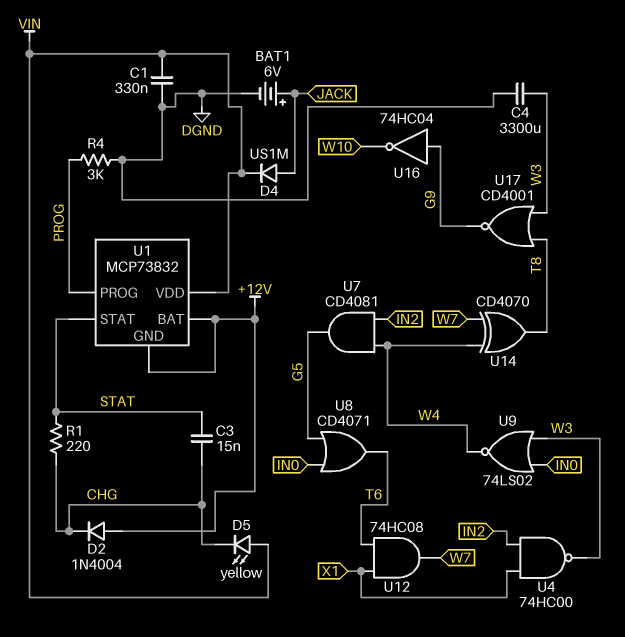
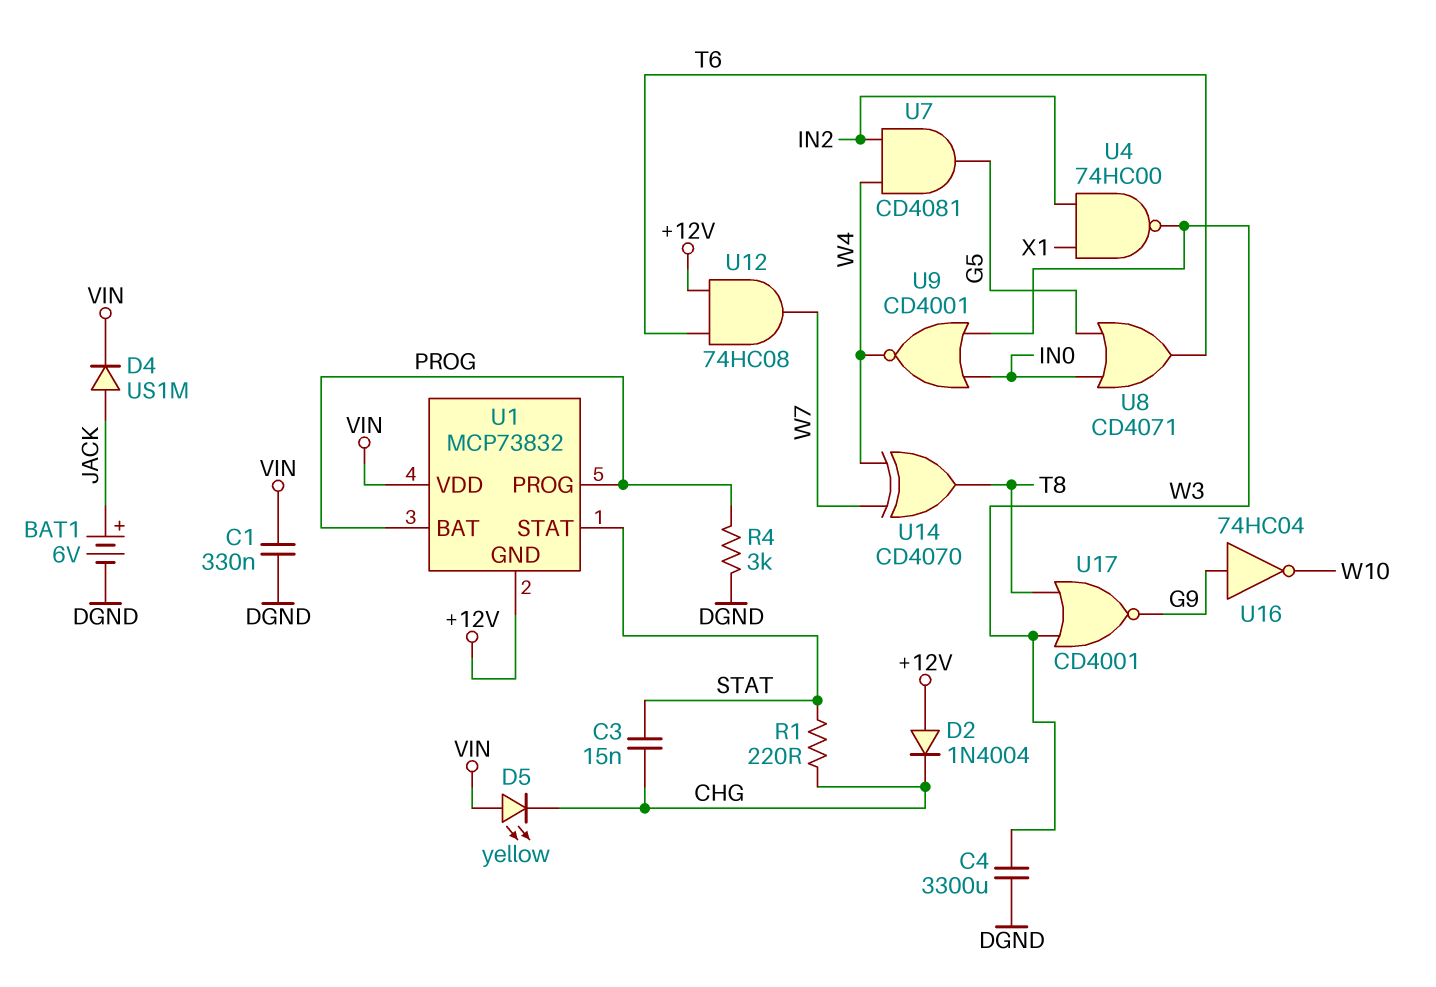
U1 pin BAT: +12V -> PROG
U9: NOR 74LS02 (in IN0, in W3, out W4) -> NOR CD4001 (in IN0, in W3, out W4)
U12: AND 74HC08 (in T6, in X1, out W7) -> AND 74HC08 (in +12V, in T6, out W7)

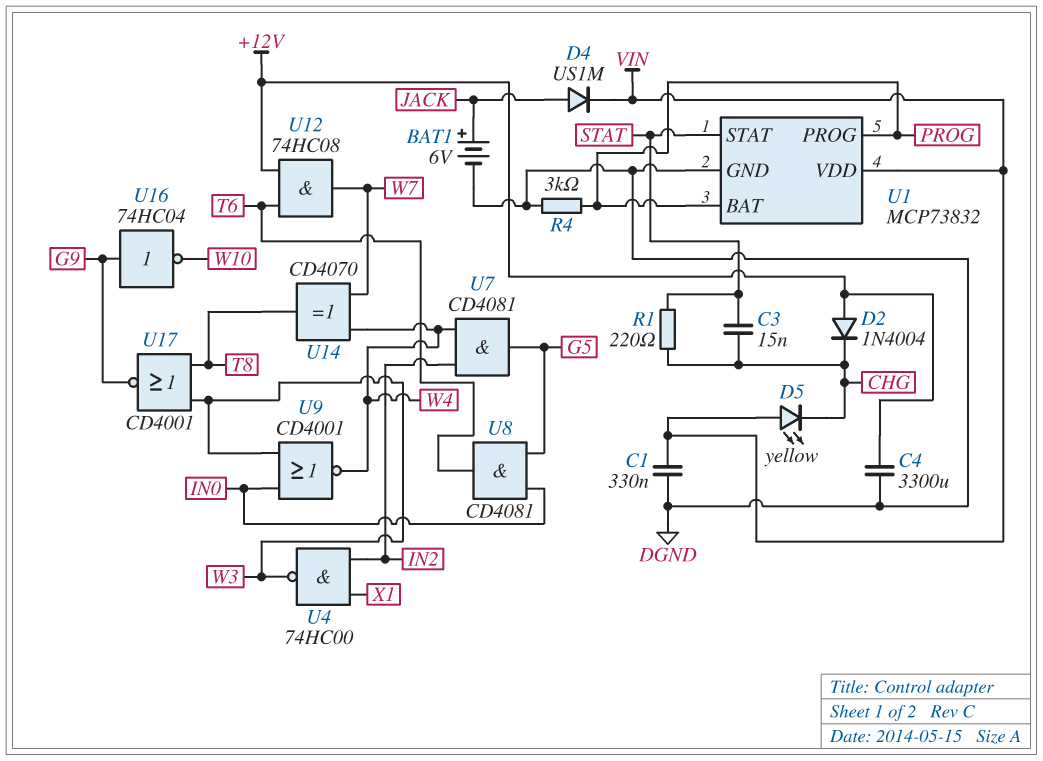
C4: 3300uF (DGND, W3) -> 3300uF (+12V, DGND)
U1 pin GND: +12V -> DGND
U8: OR CD4071 (in G5, in IN0, out T6) -> AND CD4081 (in G5, in IN0, out T6)

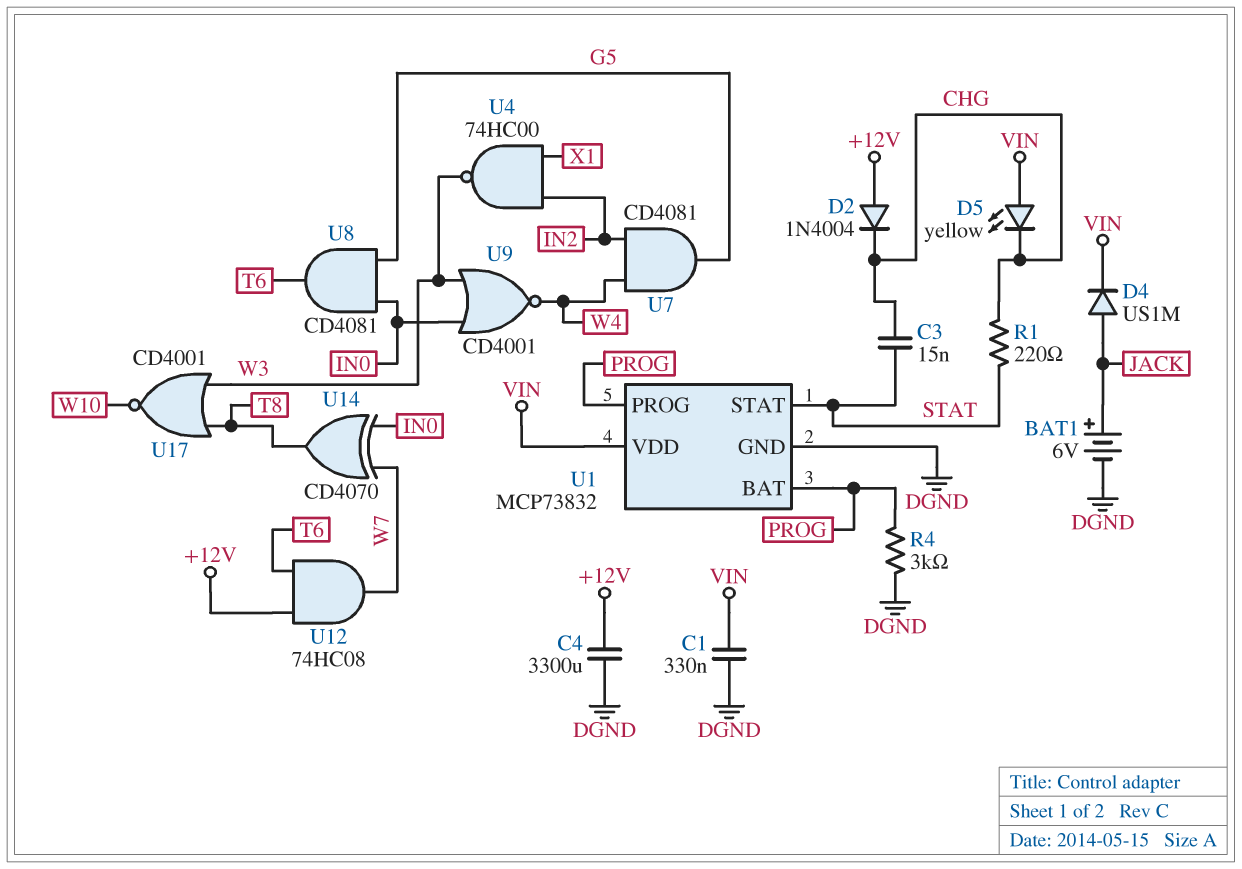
U14: XOR CD4070 (in W4, in W7, out T8) -> XOR CD4070 (in IN0, in W7, out T8)
U16: NOT 74HC04 (in G9, out W10) -> none
U17: NOR CD4001 (in T8, in W3, out G9) -> NOR CD4001 (in T8, in W3, out W10)

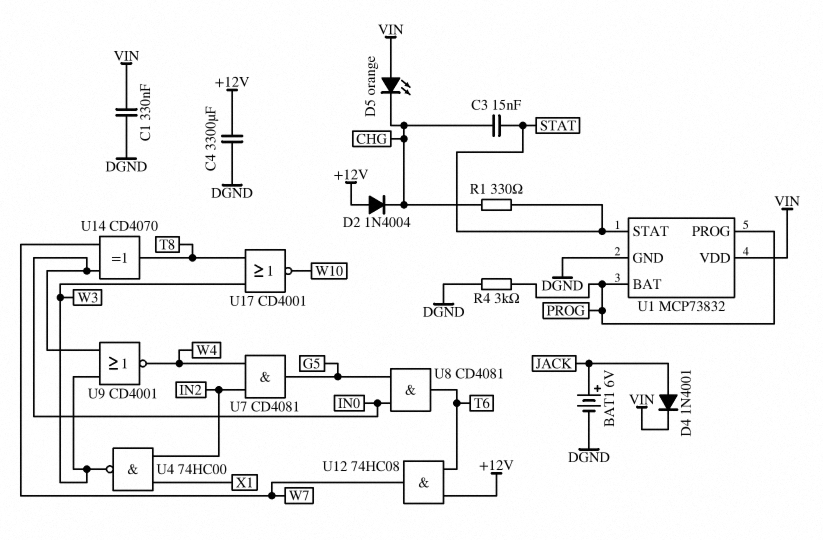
D4: diode US1M (A JACK, K VIN) -> diode 1N4001 (A JACK, K VIN)
D5: LED yellow (A VIN, K CHG) -> LED orange (A VIN, K CHG)
R1: 220 (CHG, STAT) -> 330 (CHG, STAT)

